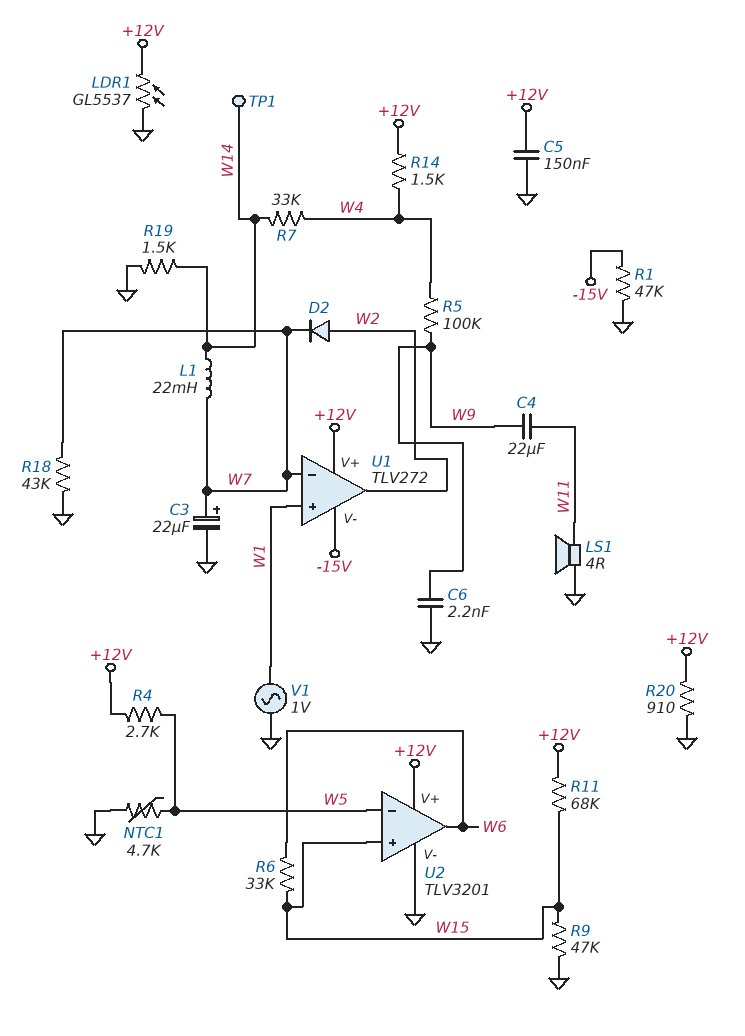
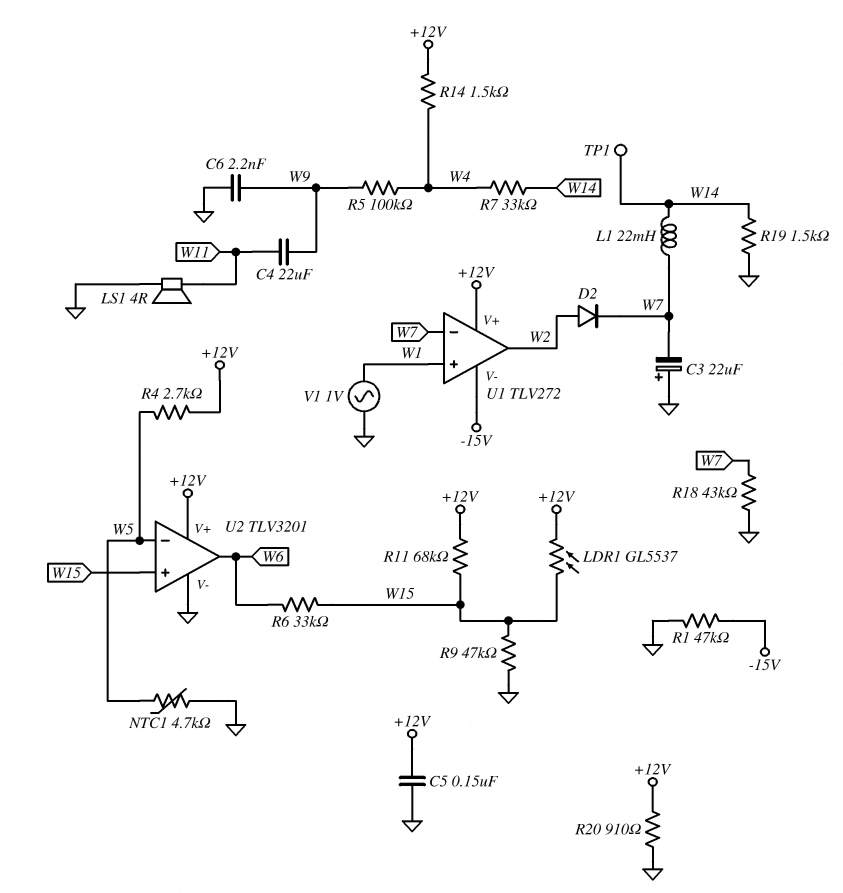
C3: 22uF (plus W7, minus GND) -> 22uF (plus GND, minus W7)
LDR1: GL5537 (+12V, GND) -> GL5537 (+12V, W15)

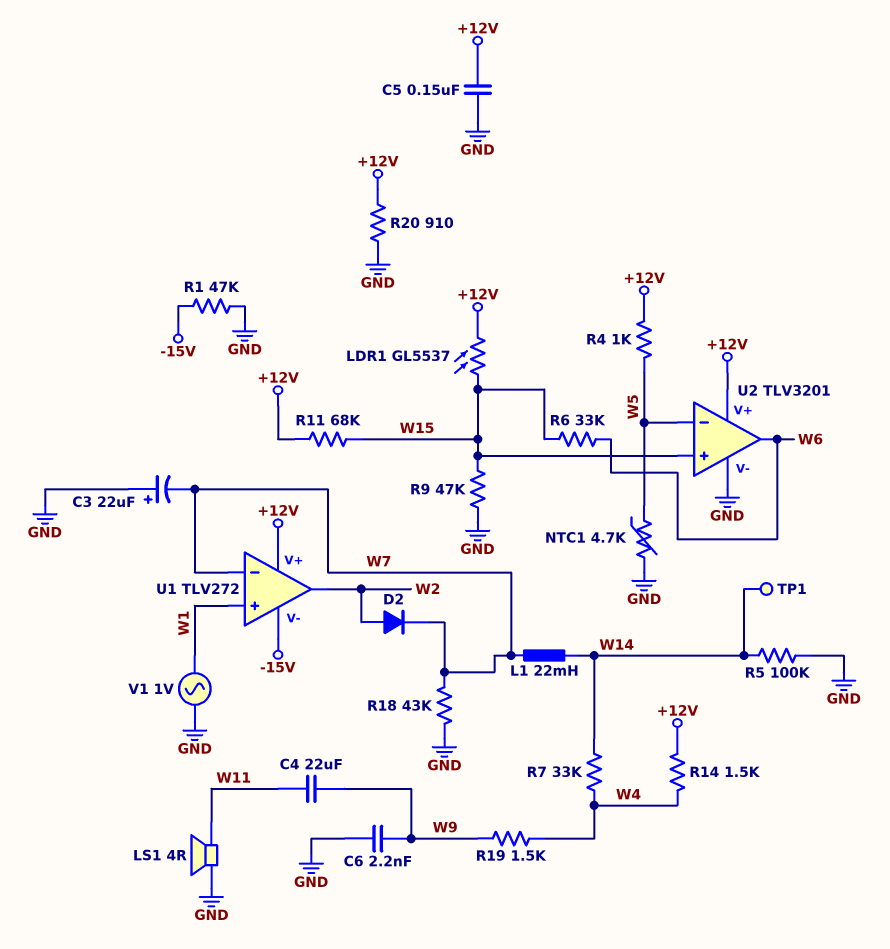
R4: 2.7k (+12V, W5) -> 1k (+12V, W5)
R5: 100k (W4, W9) -> 100k (GND, W14)
R19: 1.5k (GND, W14) -> 1.5k (W4, W9)

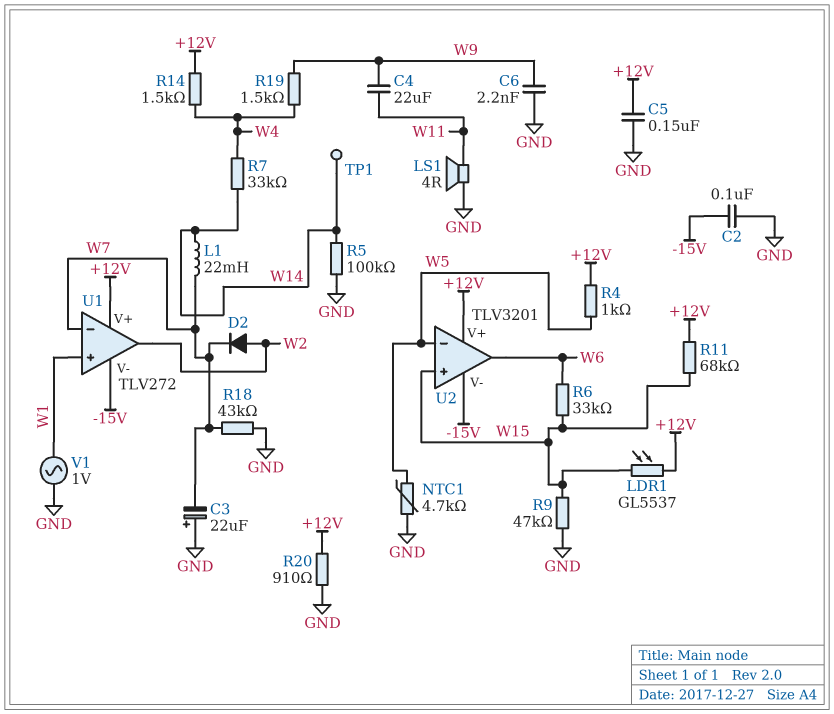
C2: none -> 100nF (-15V, GND)
R1: 47k (-15V, GND) -> none
U2 pin V-: GND -> -15V

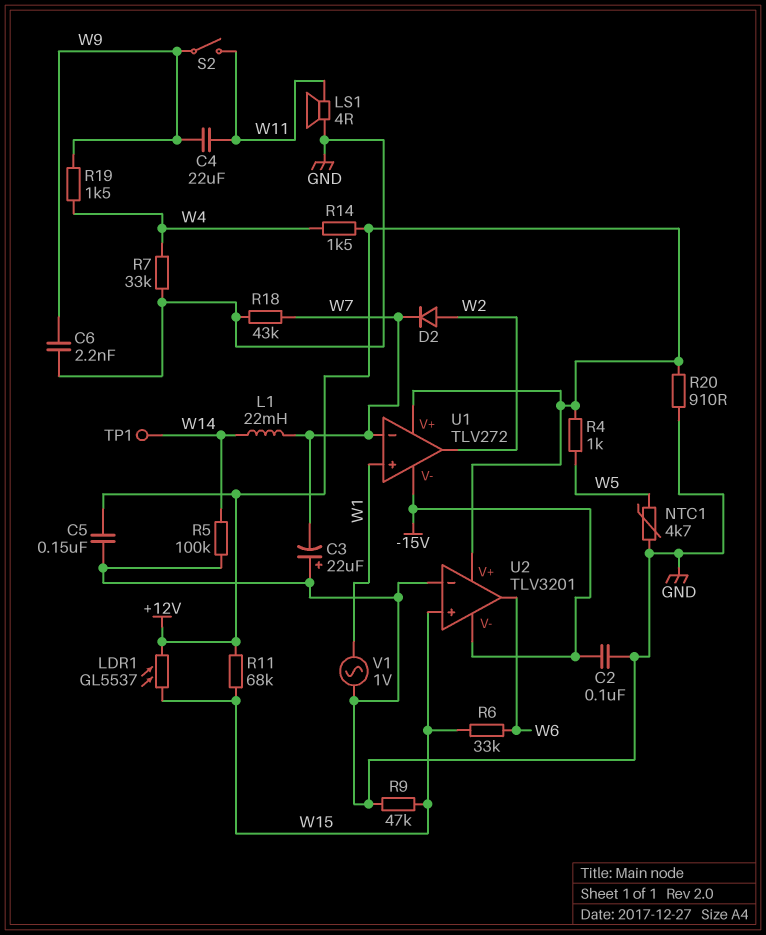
R7: 33k (W4, W14) -> 33k (GND, W4)
S2: none -> switch (W9, W11)
U2 pin in-: W5 -> GND

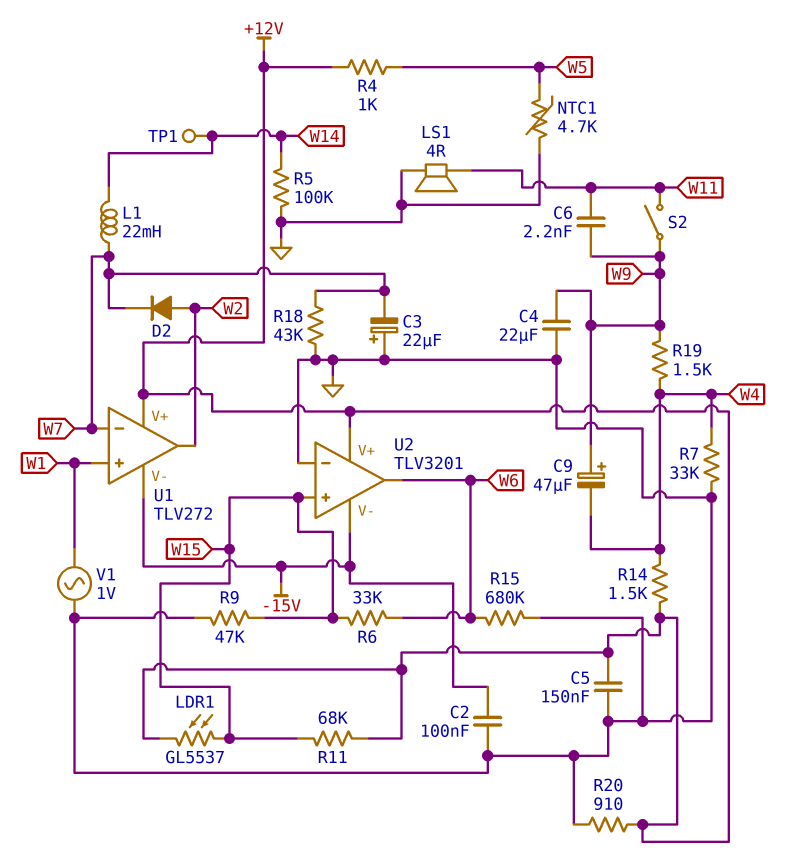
C4: 22uF (W9, W11) -> 22uF (GND, W9)
C6: 2.2nF (GND, W9) -> 2.2nF (W9, W11)
C9: none -> 47uF (plus W9, minus W4)
R15: none -> 680k (GND, W6)

